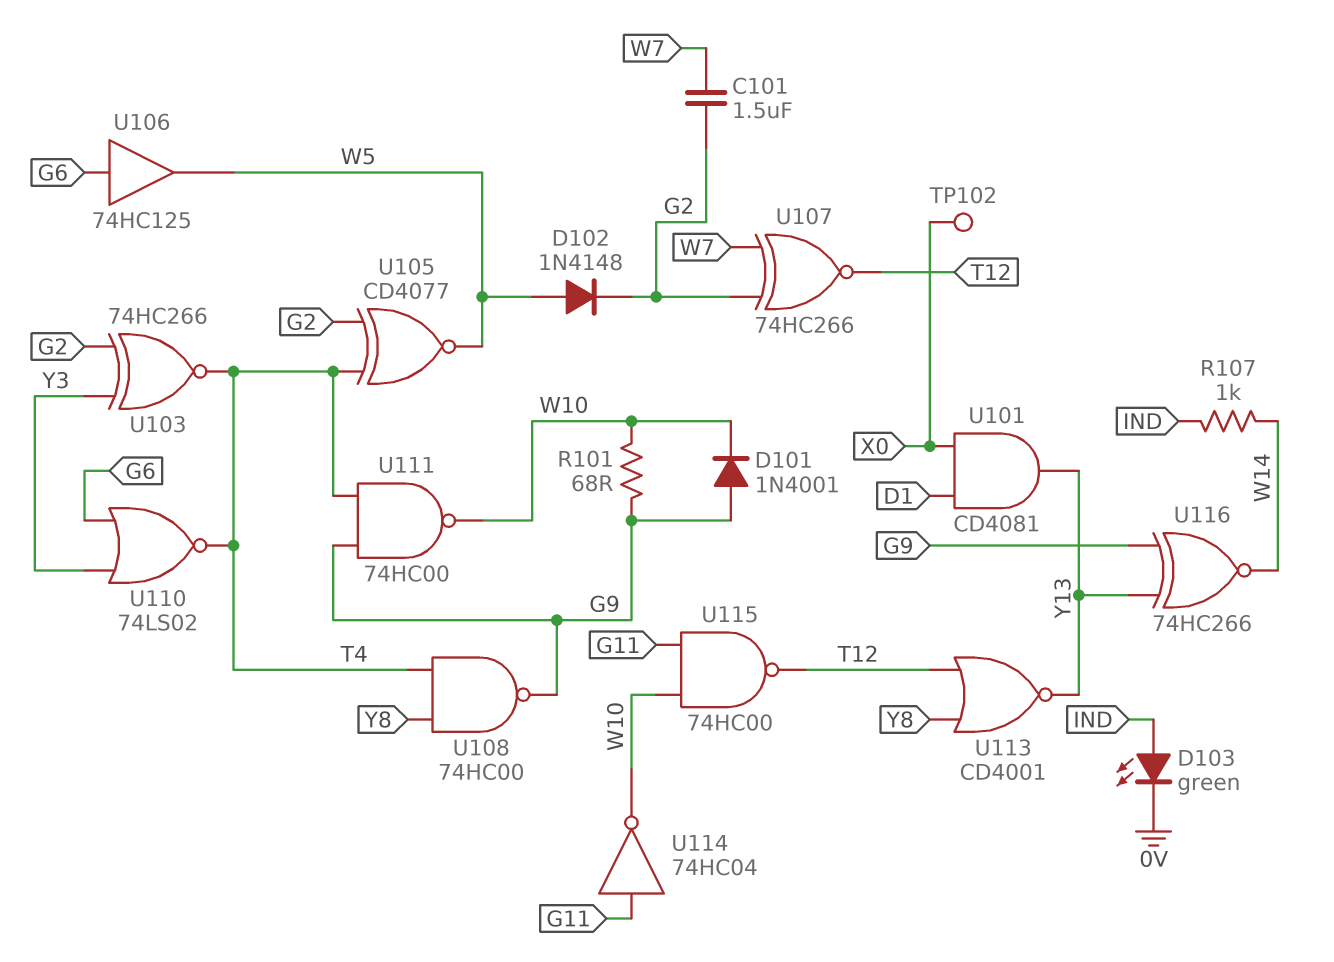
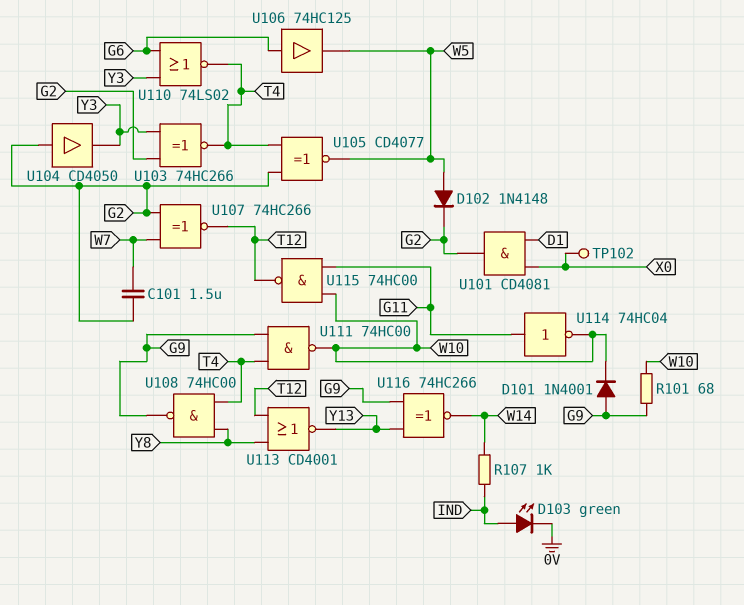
U101: AND CD4081 (in D1, in X0, out Y13) -> AND CD4081 (in D1, in X0, out G2)
U104: none -> buffer CD4050 (in G2, out Y3)

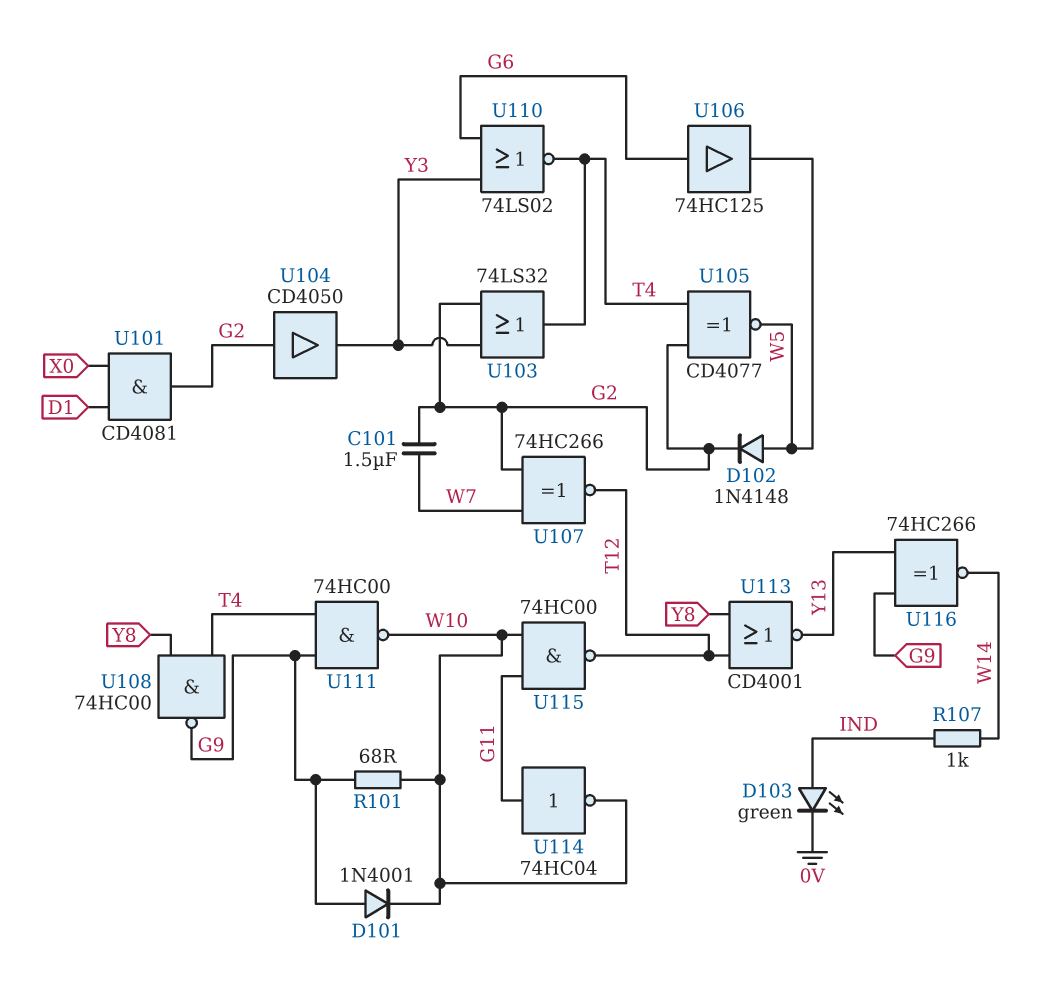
TP102: test point (X0) -> none
U103: XNOR 74HC266 (in G2, in Y3, out T4) -> OR 74LS32 (in G2, in Y3, out T4)

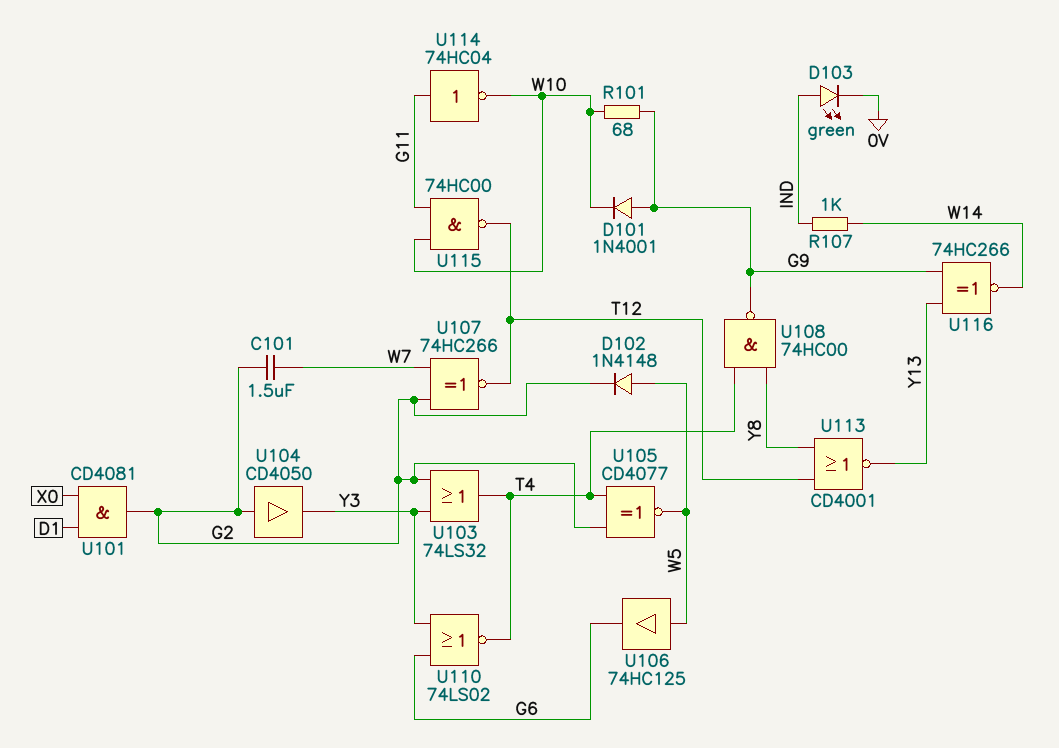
U106: buffer 74HC125 (in G6, out W5) -> buffer 74HC125 (in W5, out G6)
U111: NAND 74HC00 (in G9, in T4, out W10) -> none

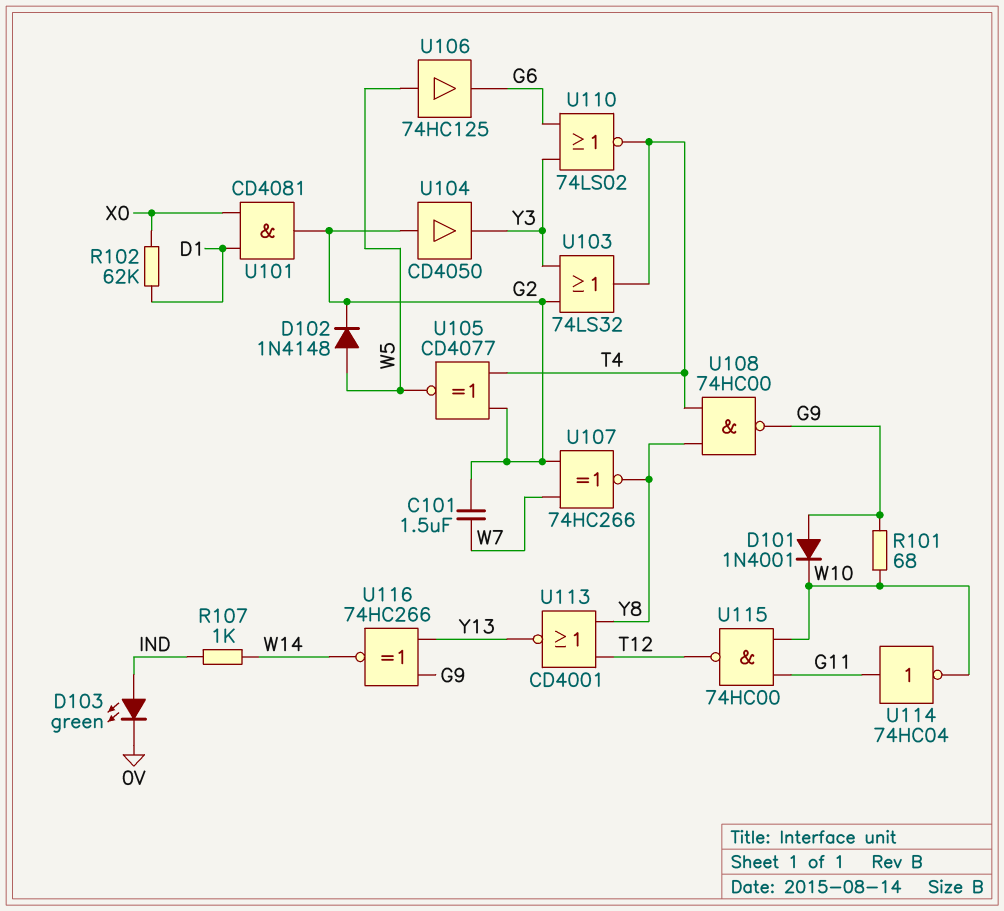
R102: none -> 62k (D1, X0)
U107: XNOR 74HC266 (in G2, in W7, out T12) -> XNOR 74HC266 (in G2, in W7, out Y8)

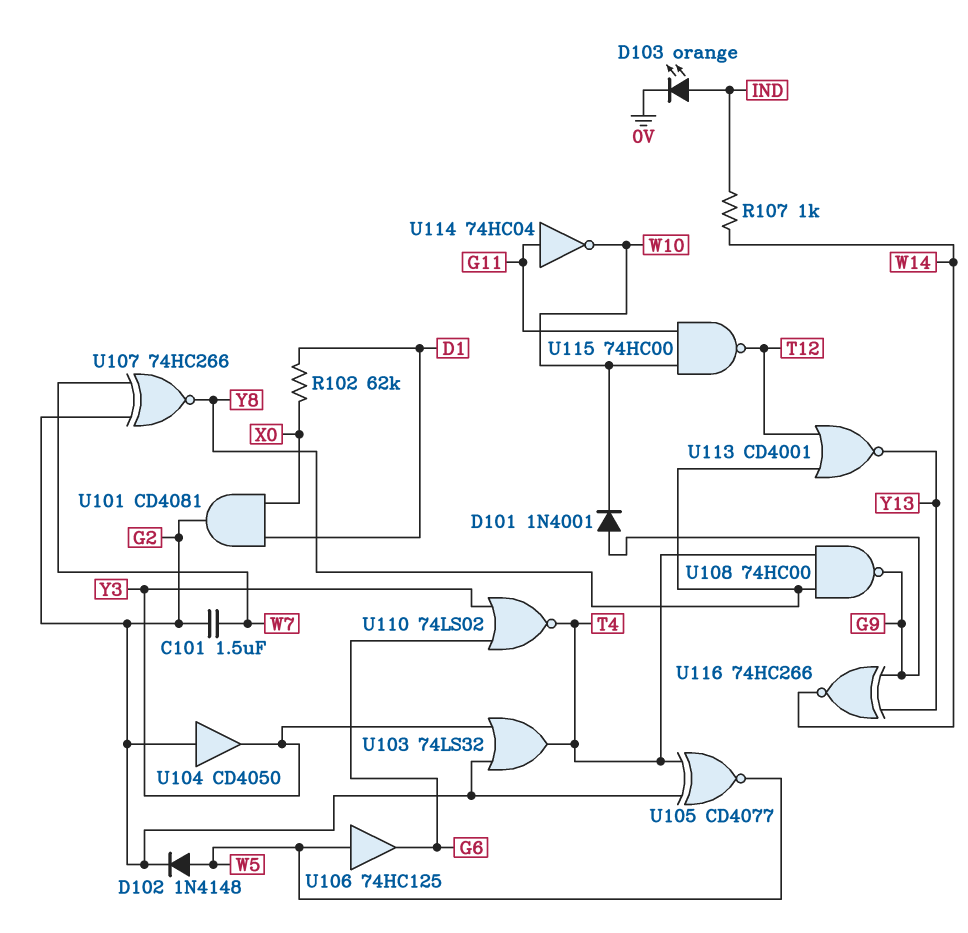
D103: LED green (A IND, K 0V) -> LED orange (A IND, K 0V)
R101: 68 (G9, W10) -> none

